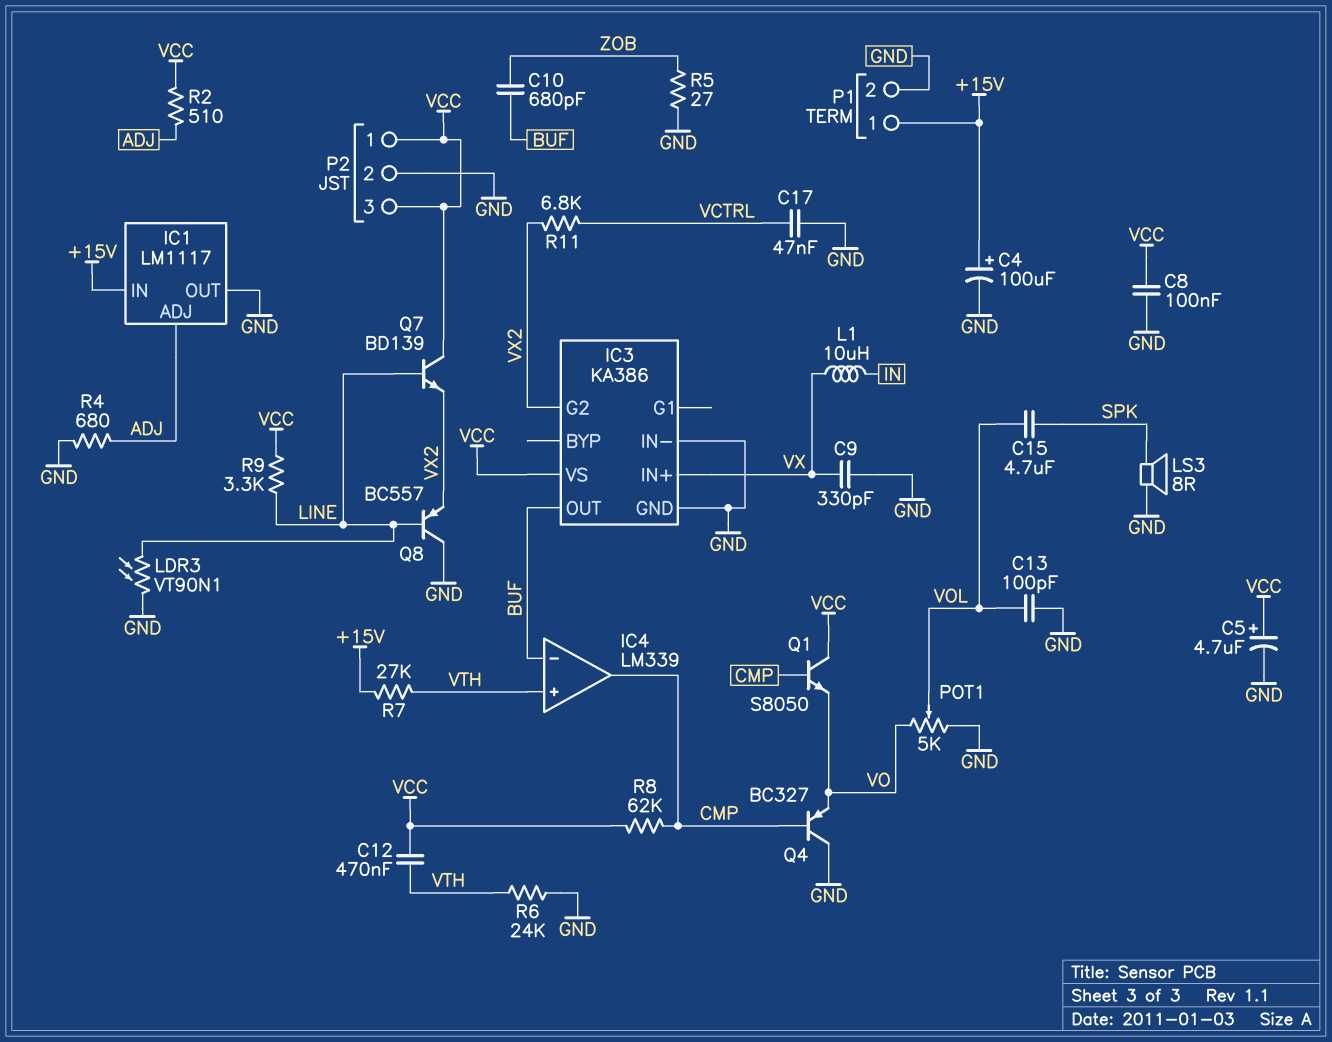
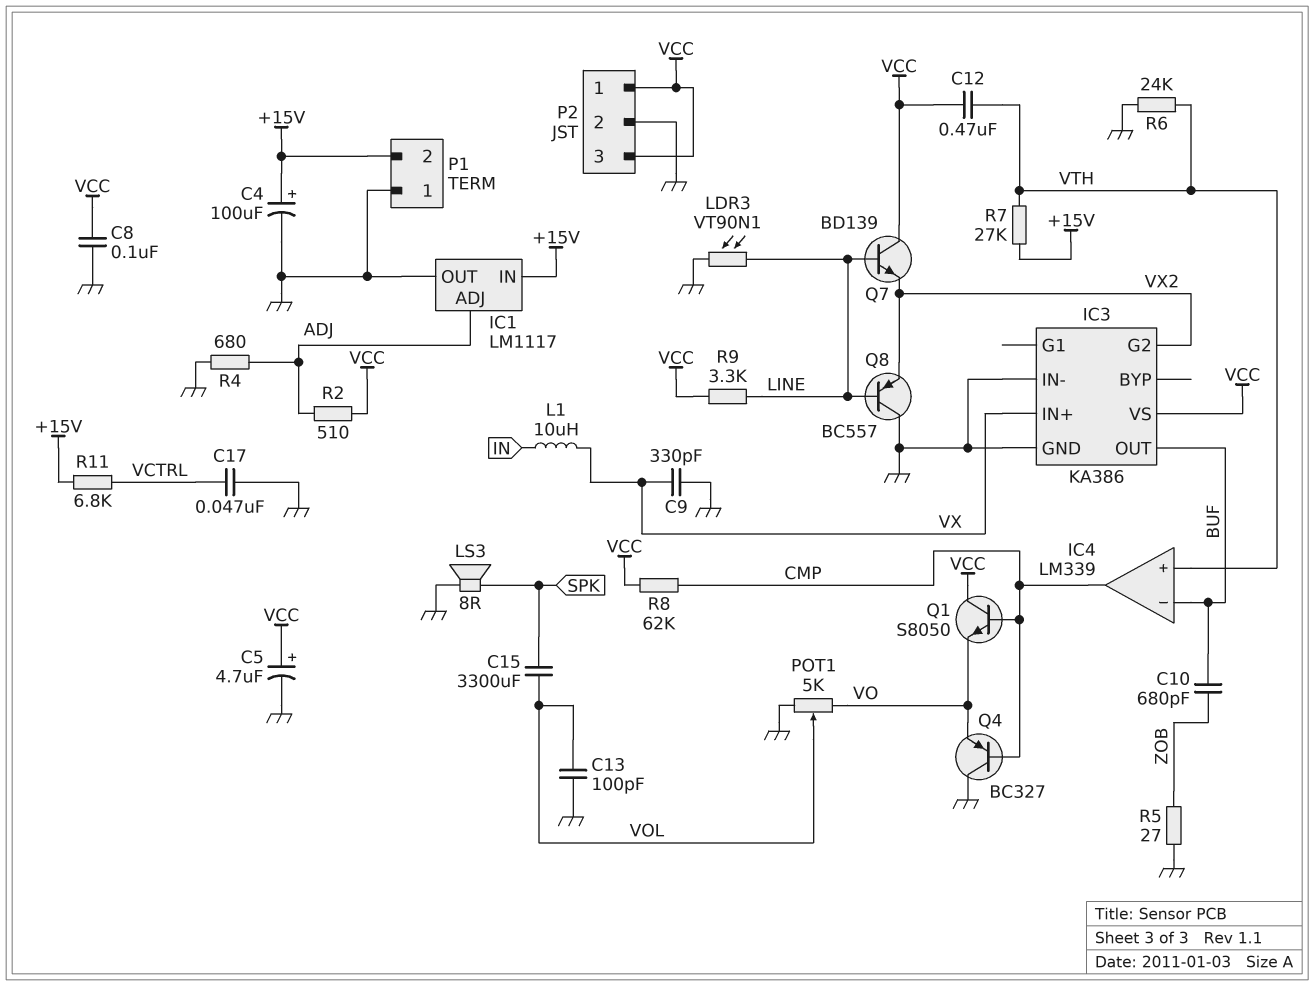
C15: 4.7uF (SPK, VOL) -> 3300uF (SPK, VOL)
P1 pin 1: +15V -> GND
P1 pin 2: GND -> +15V
R11: 6.8k (VCTRL, VX2) -> 6.8k (+15V, VCTRL)

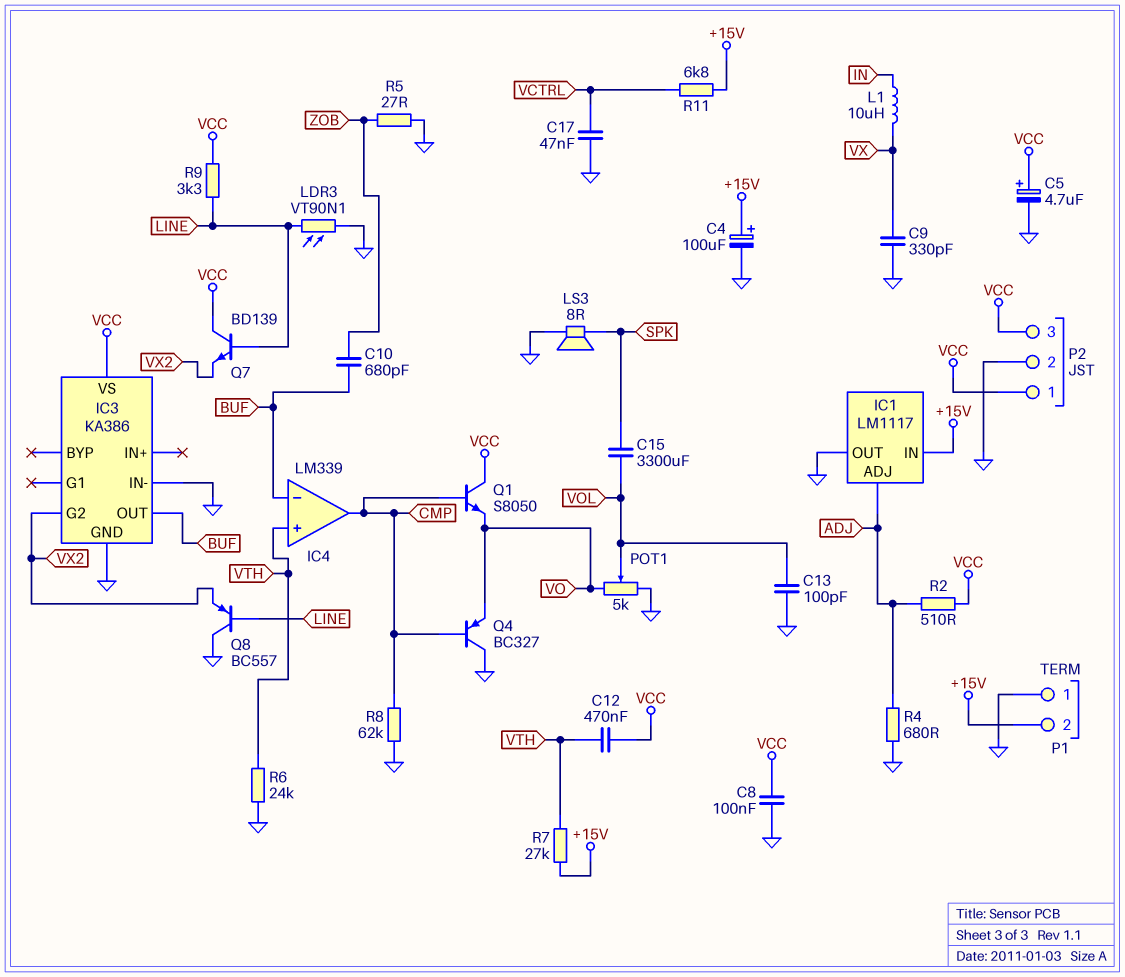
IC3 pin IN+: VX -> none
R8: 62k (CMP, VCC) -> 62k (CMP, GND)

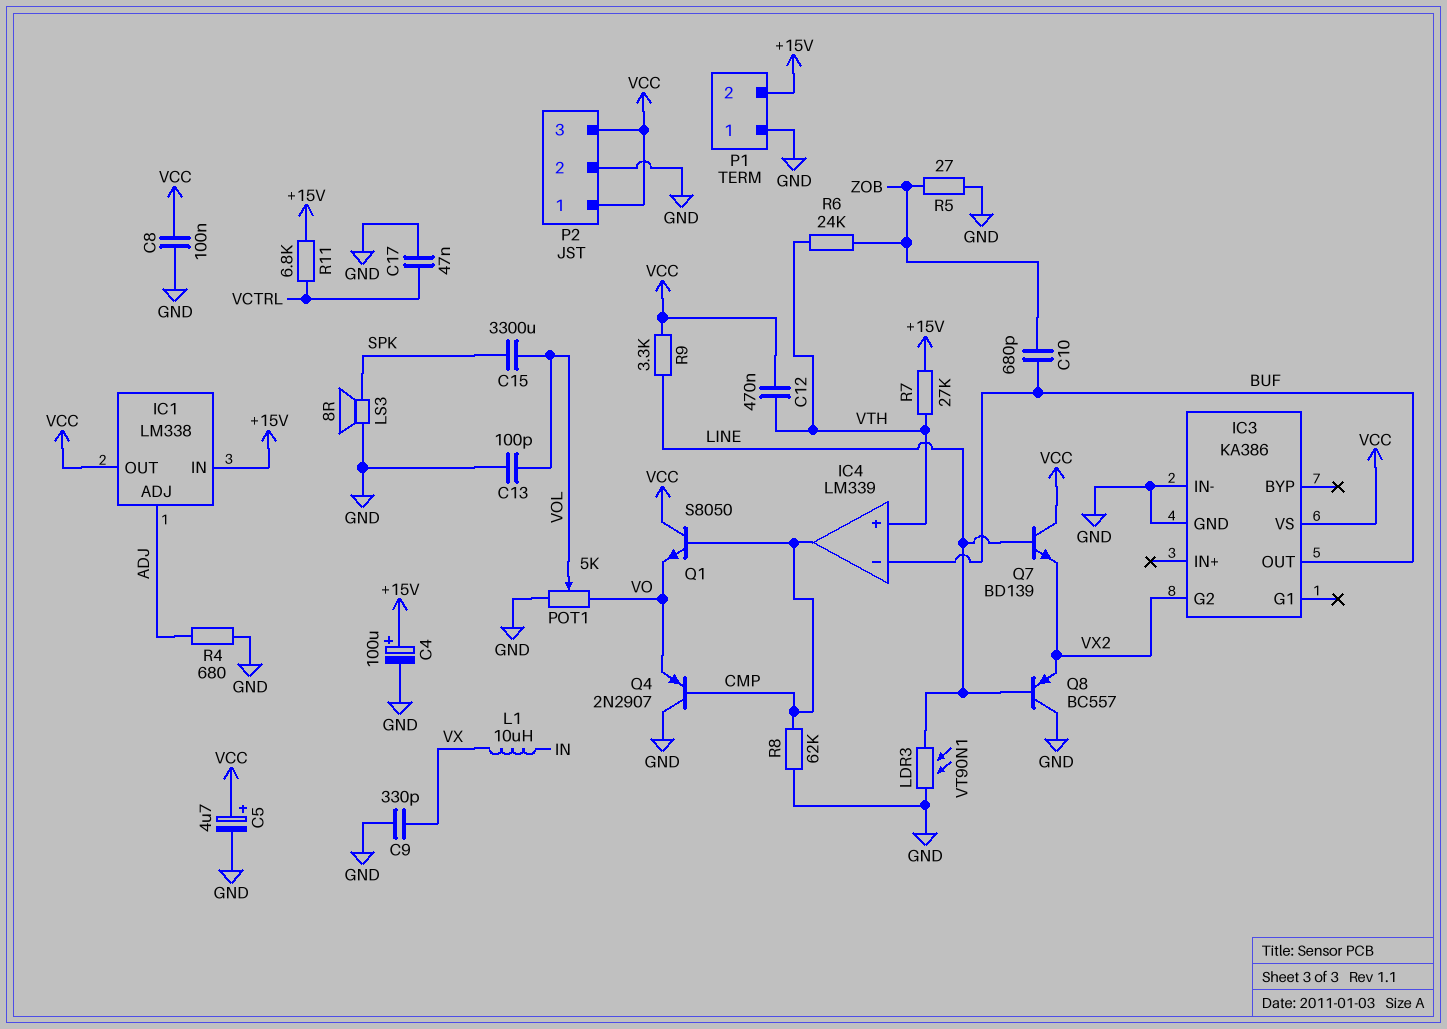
IC1: LM1117 -> LM338
IC1 pin OUT: GND -> VCC
Q4: PNP BC327 (B CMP, C GND, E VO) -> PNP 2N2907 (B CMP, C GND, E VO)
R2: 510 (ADJ, VCC) -> none
R6: 24k (GND, VTH) -> 24k (VTH, ZOB)

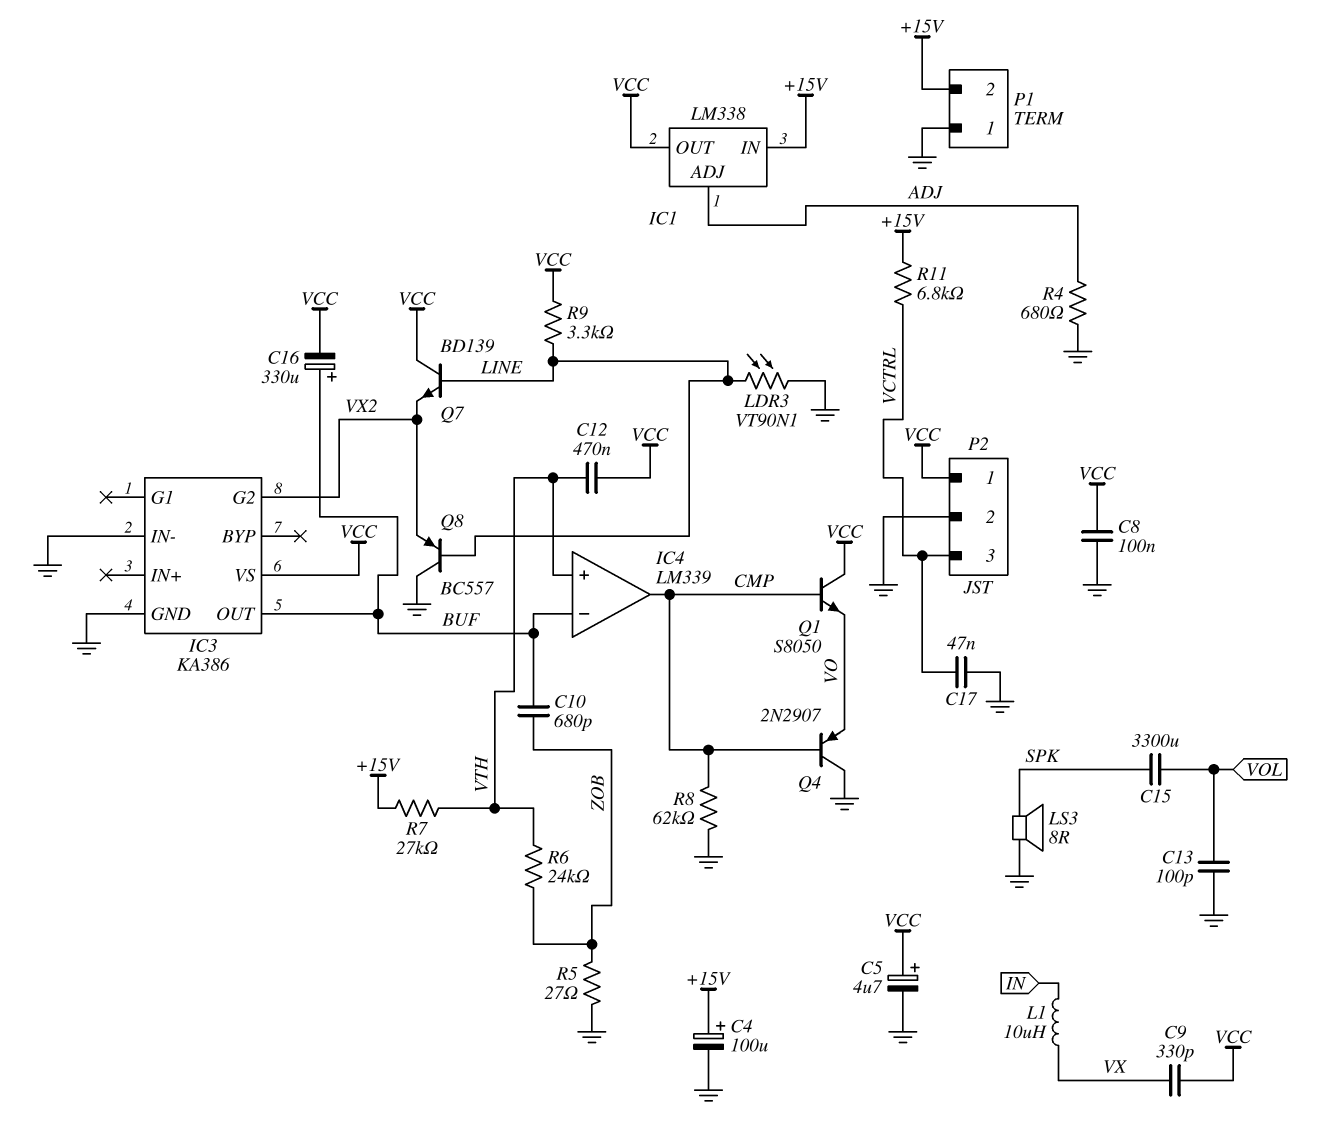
C9: 330pF (GND, VX) -> 330pF (VCC, VX)
C16: none -> 330uF (plus BUF, minus VCC)
P2 pin 3: VCC -> VCTRL
POT1: 5k (GND, VO, wiper VOL) -> none

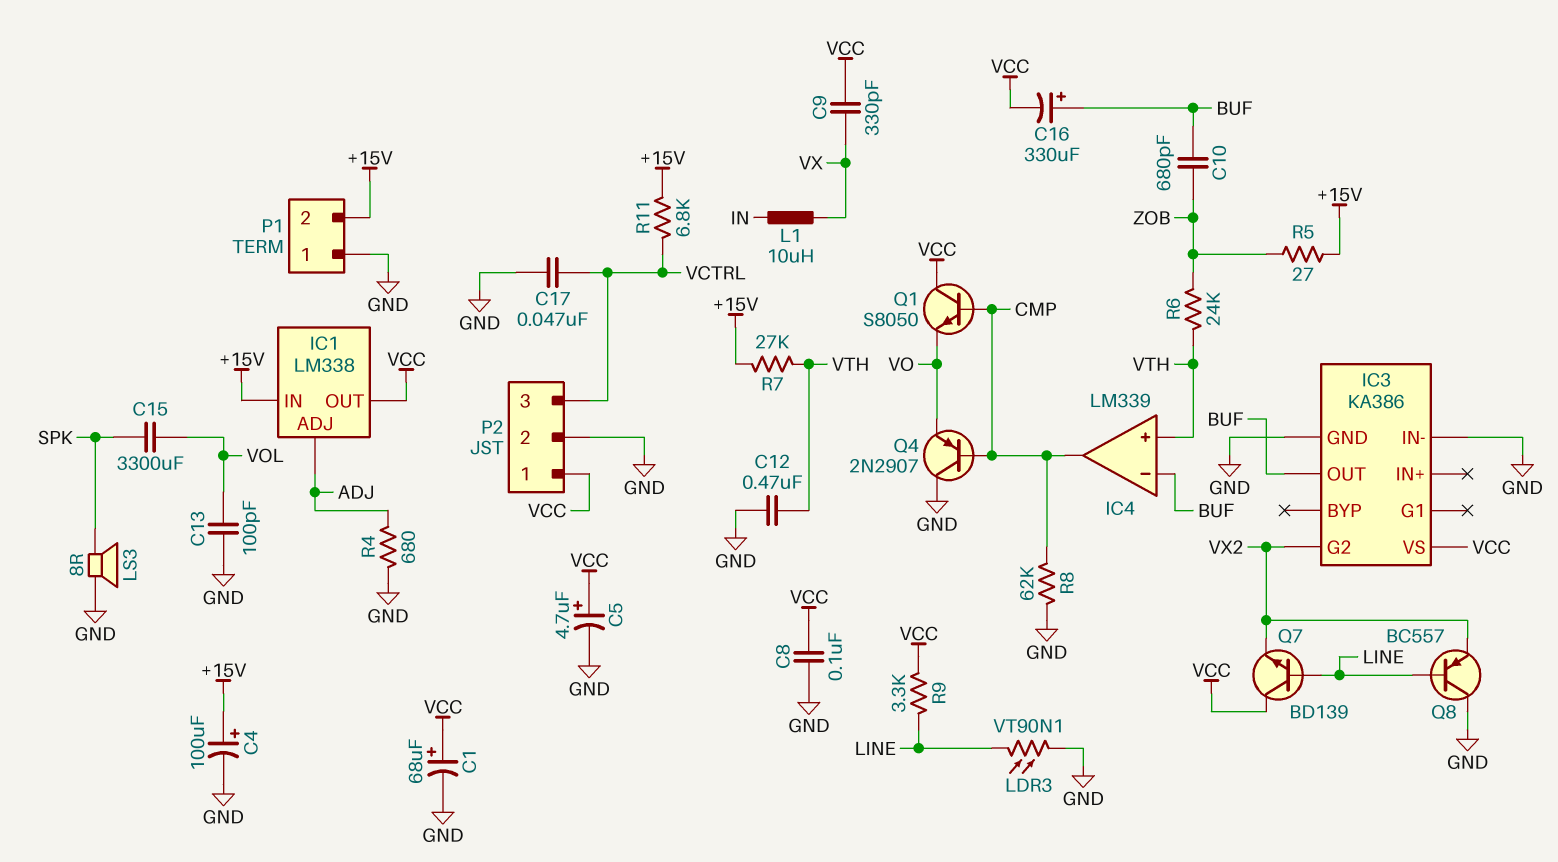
C1: none -> 68uF (plus VCC, minus GND)
C12: 470nF (VCC, VTH) -> 470nF (GND, VTH)
R5: 27 (GND, ZOB) -> 27 (+15V, ZOB)

